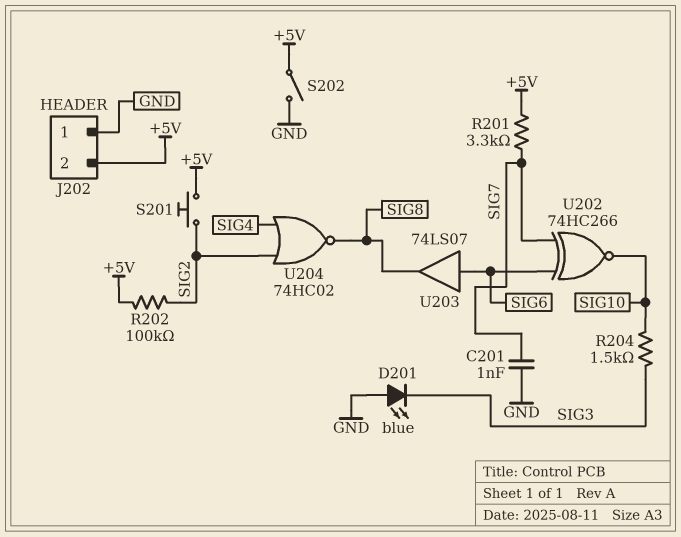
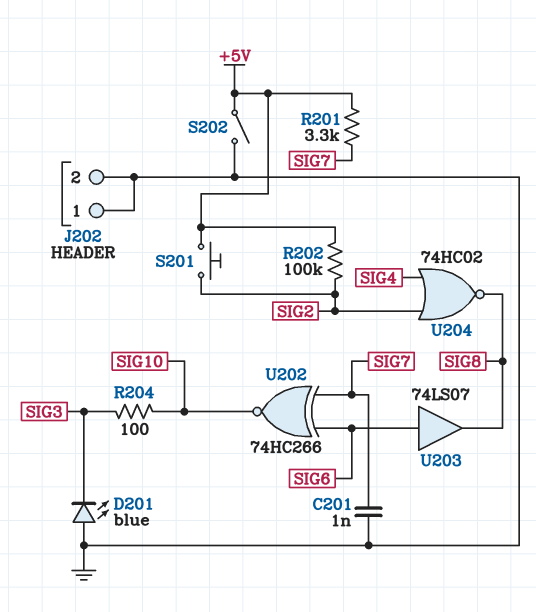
J202 pin 2: +5V -> GND
R204: 1.5k (SIG3, SIG10) -> 100 (SIG3, SIG10)

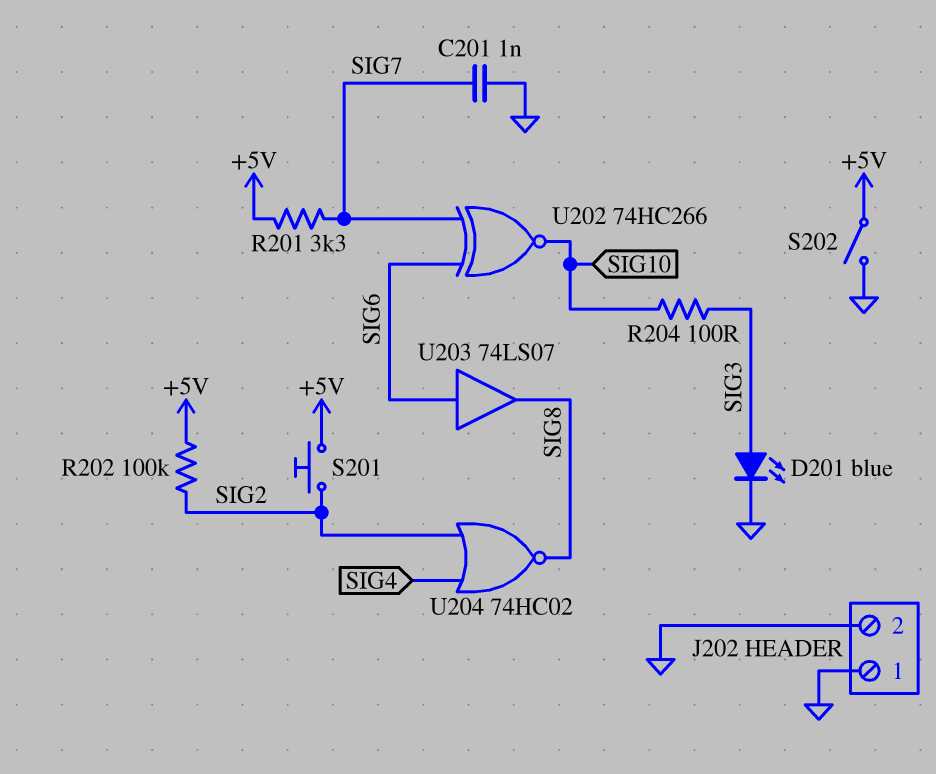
D201: LED blue (A GND, K SIG3) -> LED blue (A SIG3, K GND)

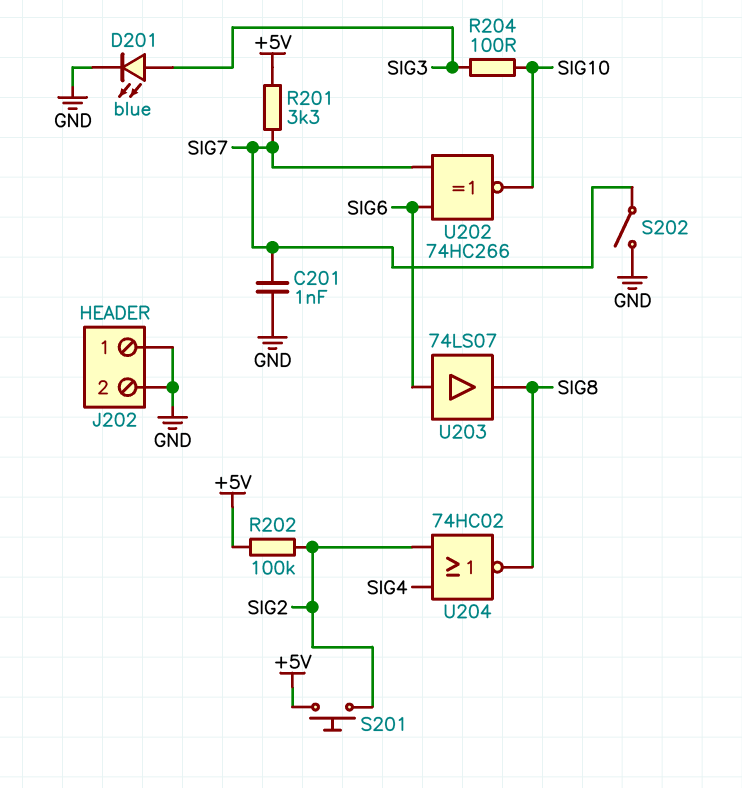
S202: switch (+5V, GND) -> switch (GND, SIG7)

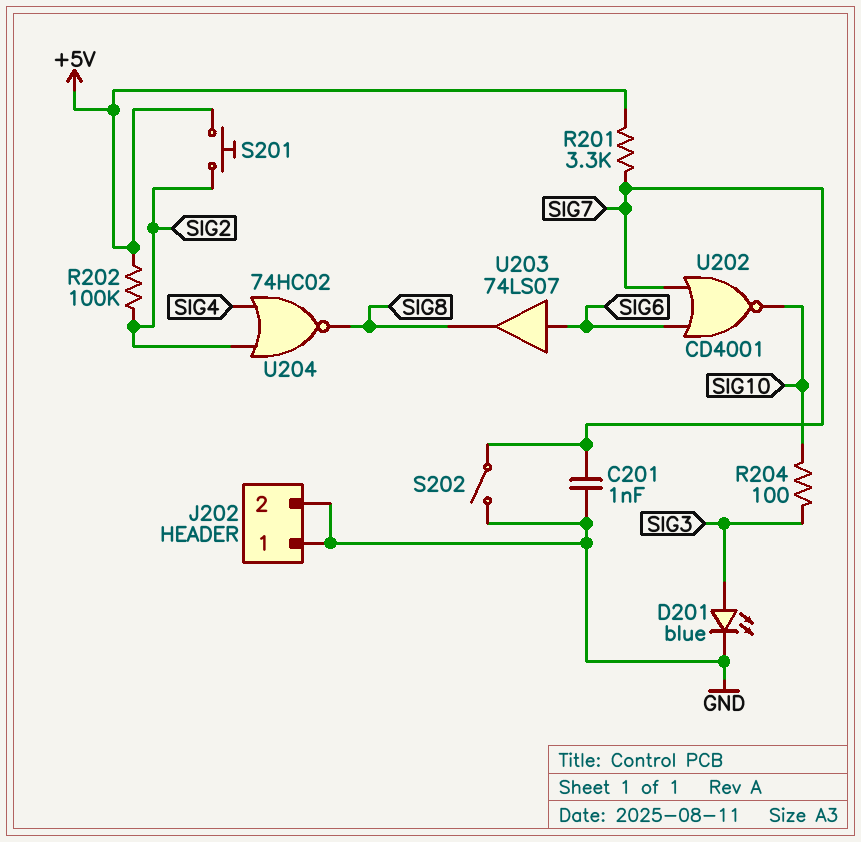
U202: XNOR 74HC266 (in SIG6, in SIG7, out SIG10) -> NOR CD4001 (in SIG6, in SIG7, out SIG10)

